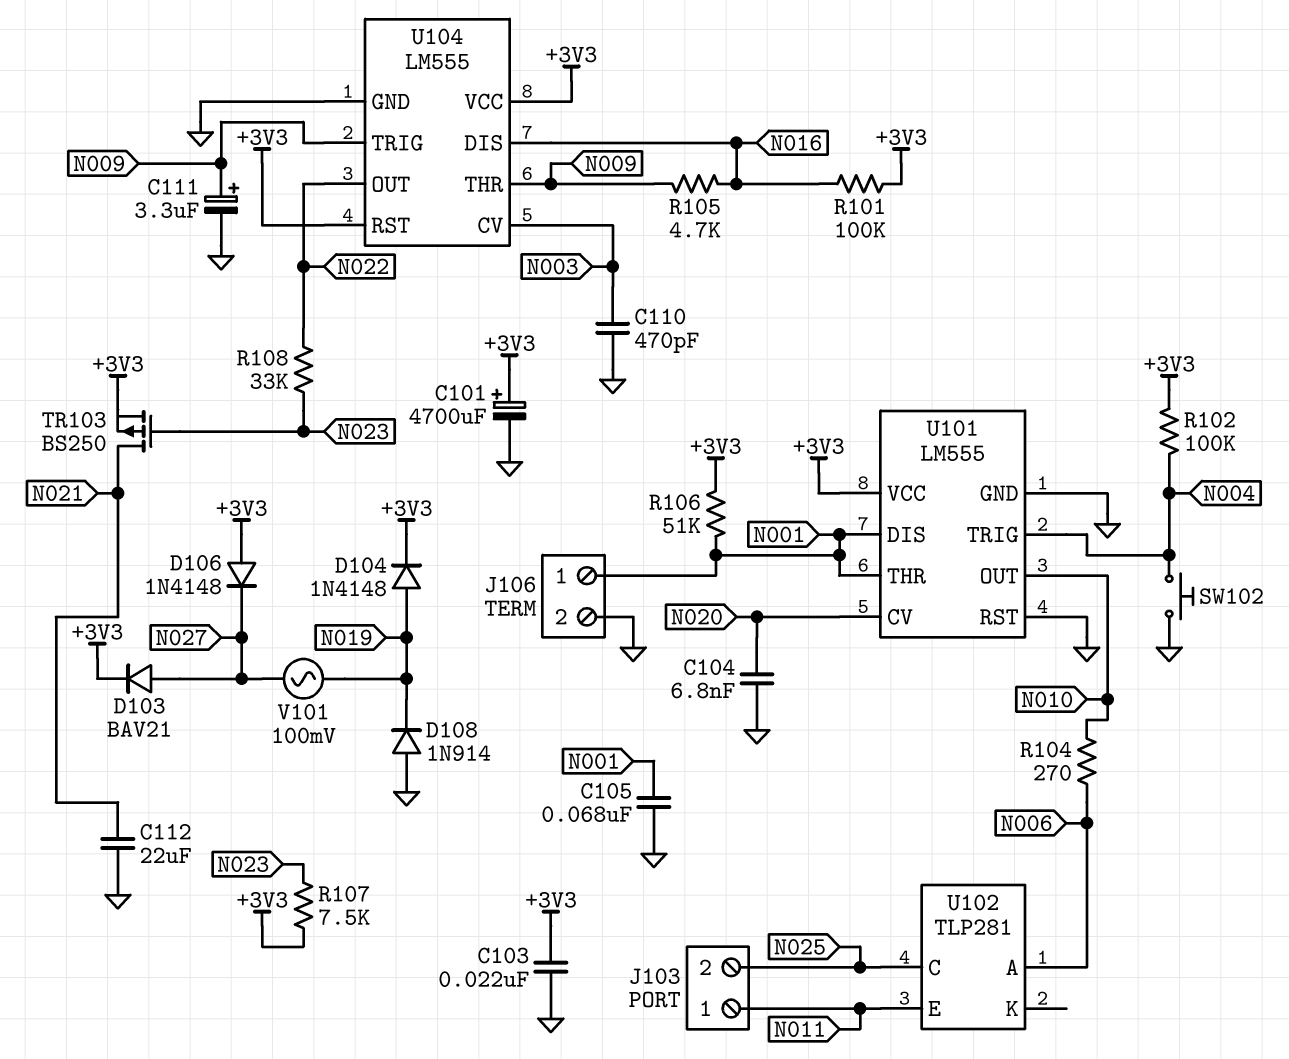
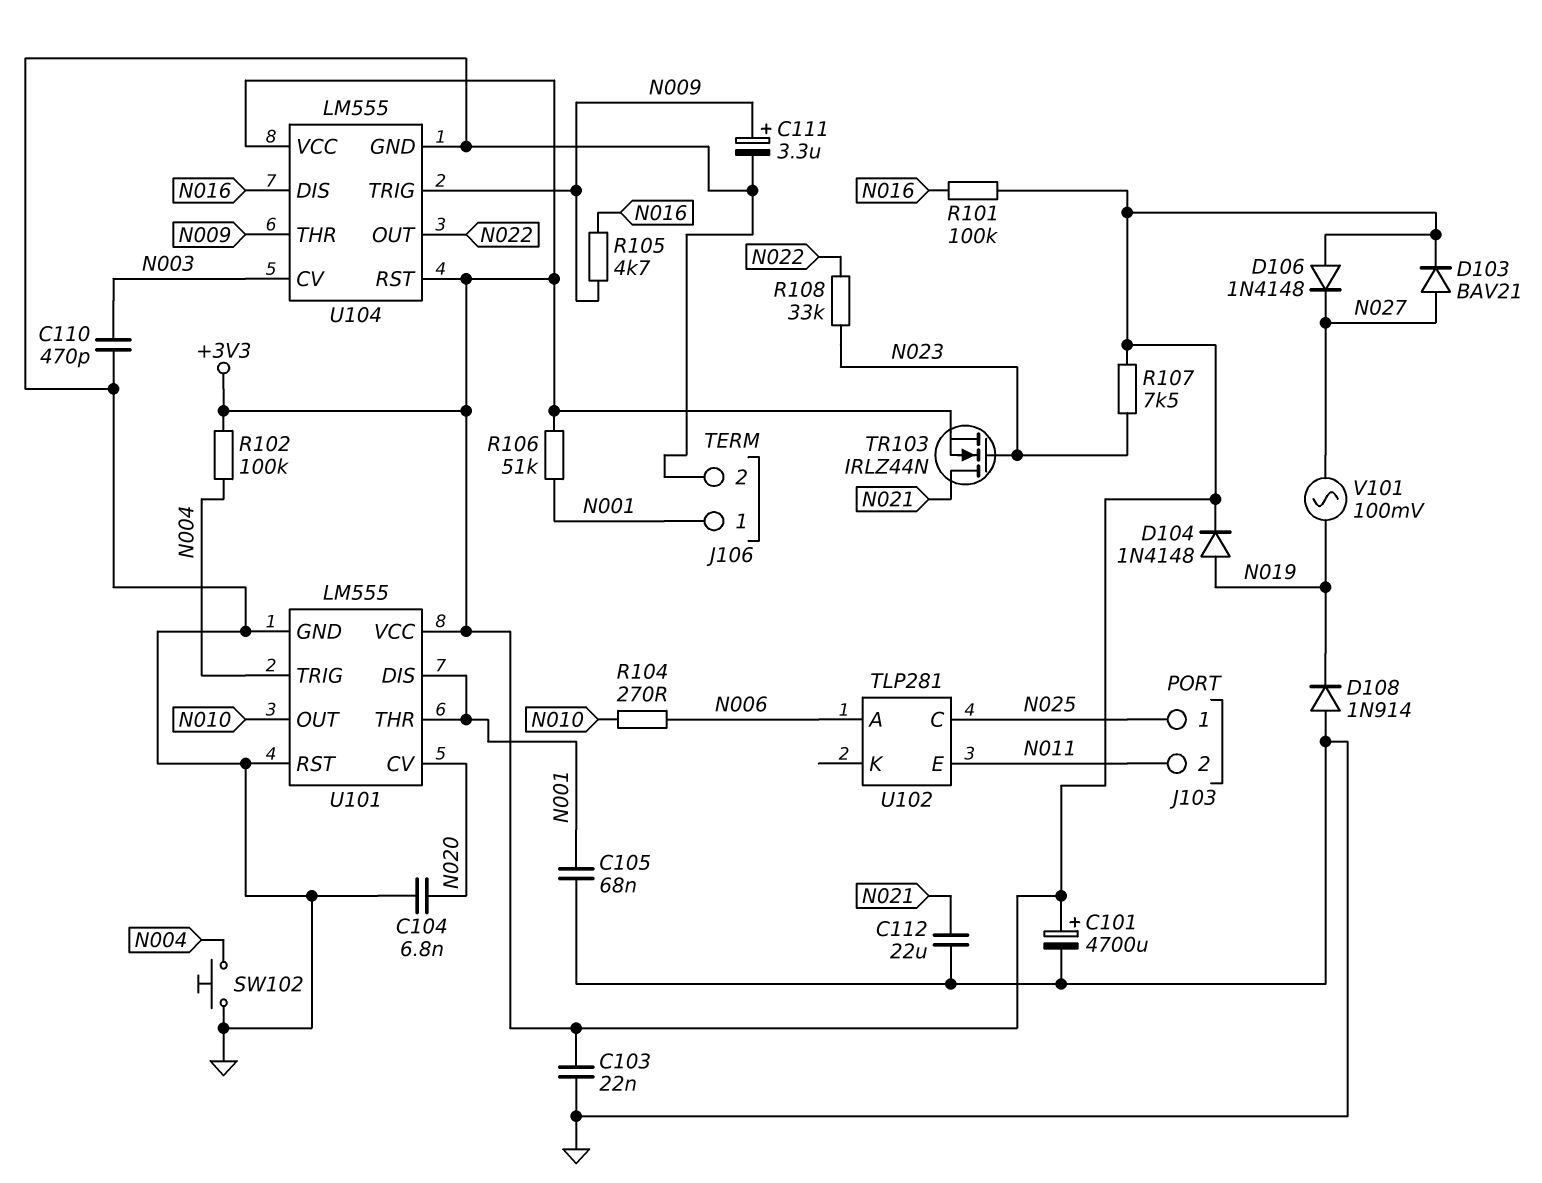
J103 pin 1: N011 -> N025
J103 pin 2: N025 -> N011
TR103: PMOS BS250 (G N023, D N021, S +3V3) -> NMOS IRLZ44N (G N023, D N021, S +3V3)

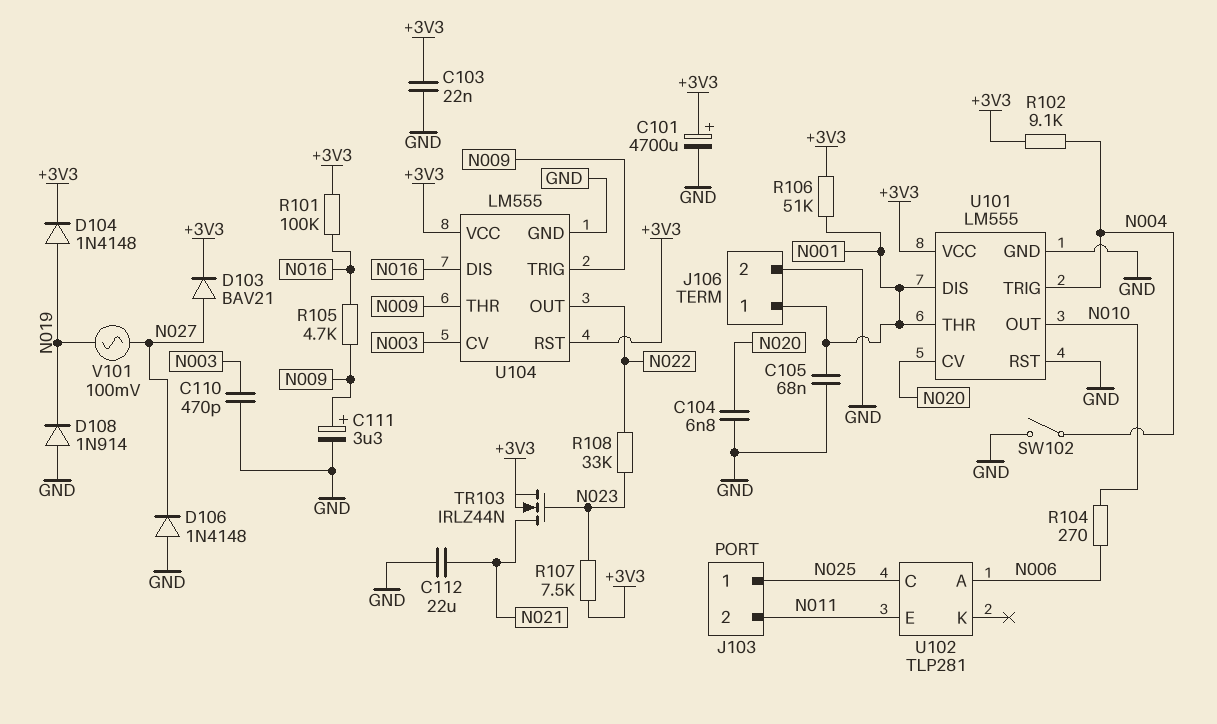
D106: diode 1N4148 (A +3V3, K N027) -> diode 1N4148 (A GND, K N027)
R102: 100k (+3V3, N004) -> 9.1k (+3V3, N004)
SW102: button (GND, N004) -> switch (GND, N004)

